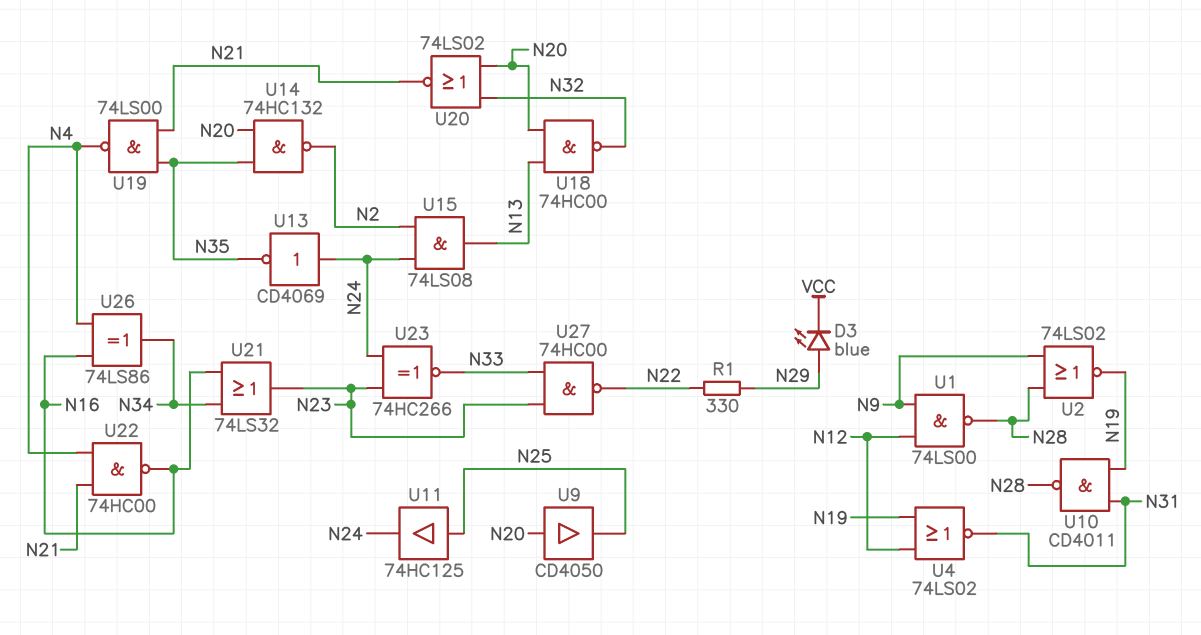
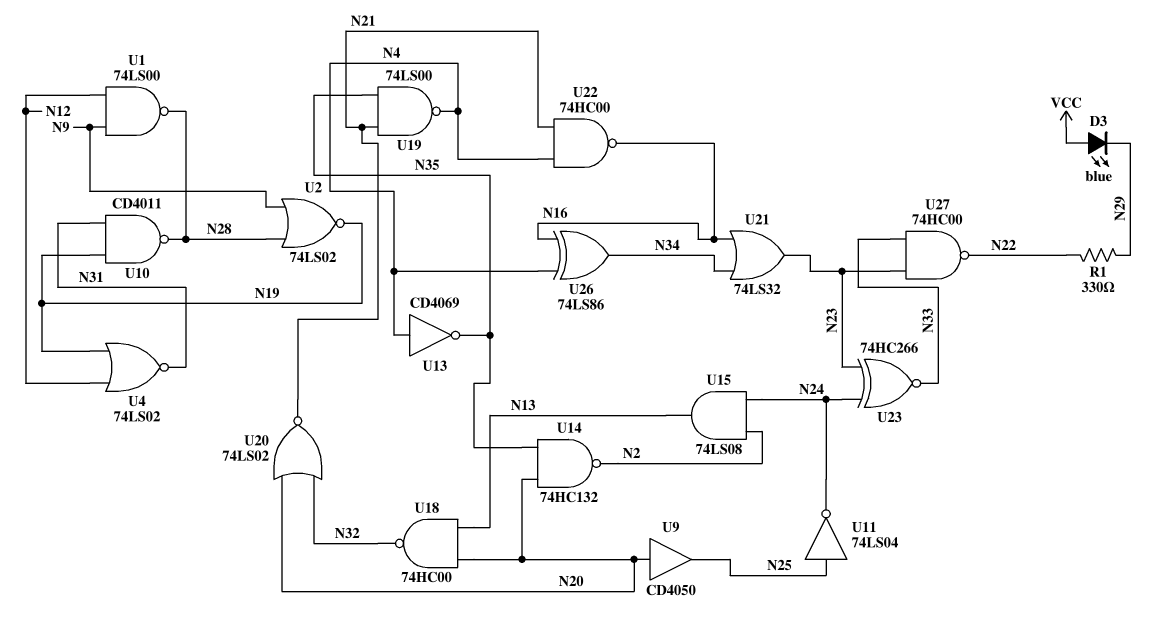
D3: LED blue (A N29, K VCC) -> LED blue (A VCC, K N29)
U11: buffer 74HC125 (in N25, out N24) -> NOT 74LS04 (in N25, out N24)
U13: NOT CD4069 (in N24, out N35) -> NOT CD4069 (in N4, out N35)

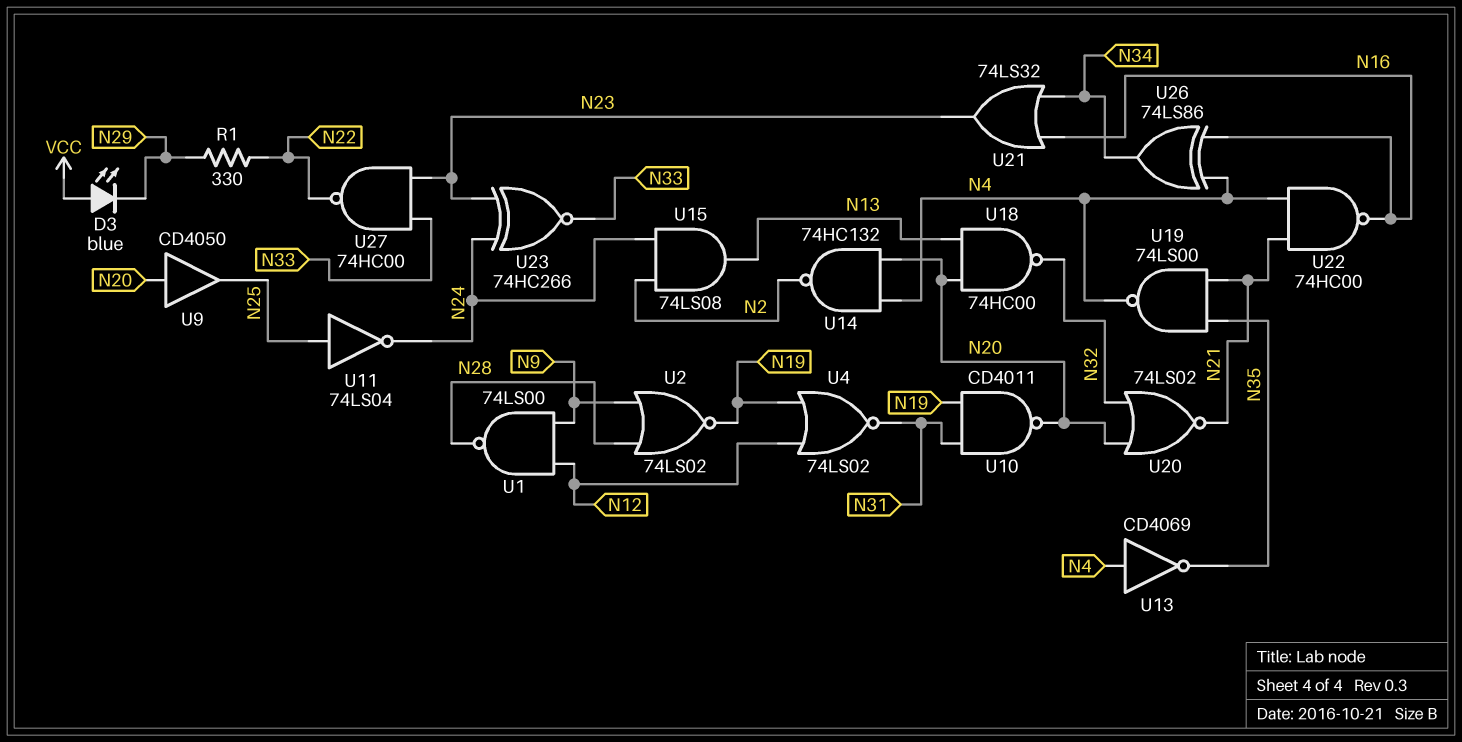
U10: NAND CD4011 (in N19, in N31, out N28) -> NAND CD4011 (in N19, in N31, out N20)
U14: NAND 74HC132 (in N20, in N35, out N2) -> NAND 74HC132 (in N4, in N20, out N2)

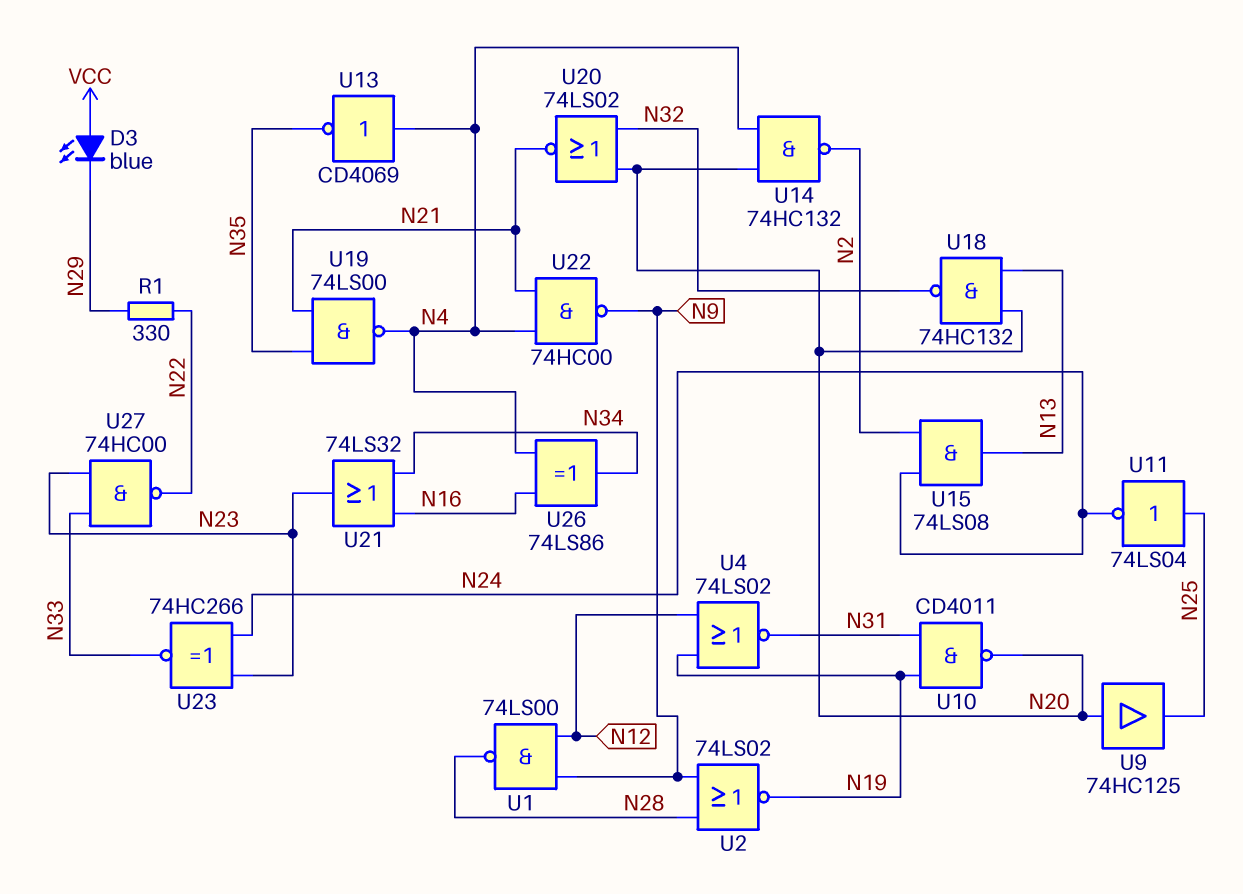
U9: buffer CD4050 (in N20, out N25) -> buffer 74HC125 (in N20, out N25)
U18: NAND 74HC00 (in N13, in N20, out N32) -> NAND 74HC132 (in N13, in N20, out N32)
U22: NAND 74HC00 (in N4, in N21, out N16) -> NAND 74HC00 (in N4, in N21, out N9)

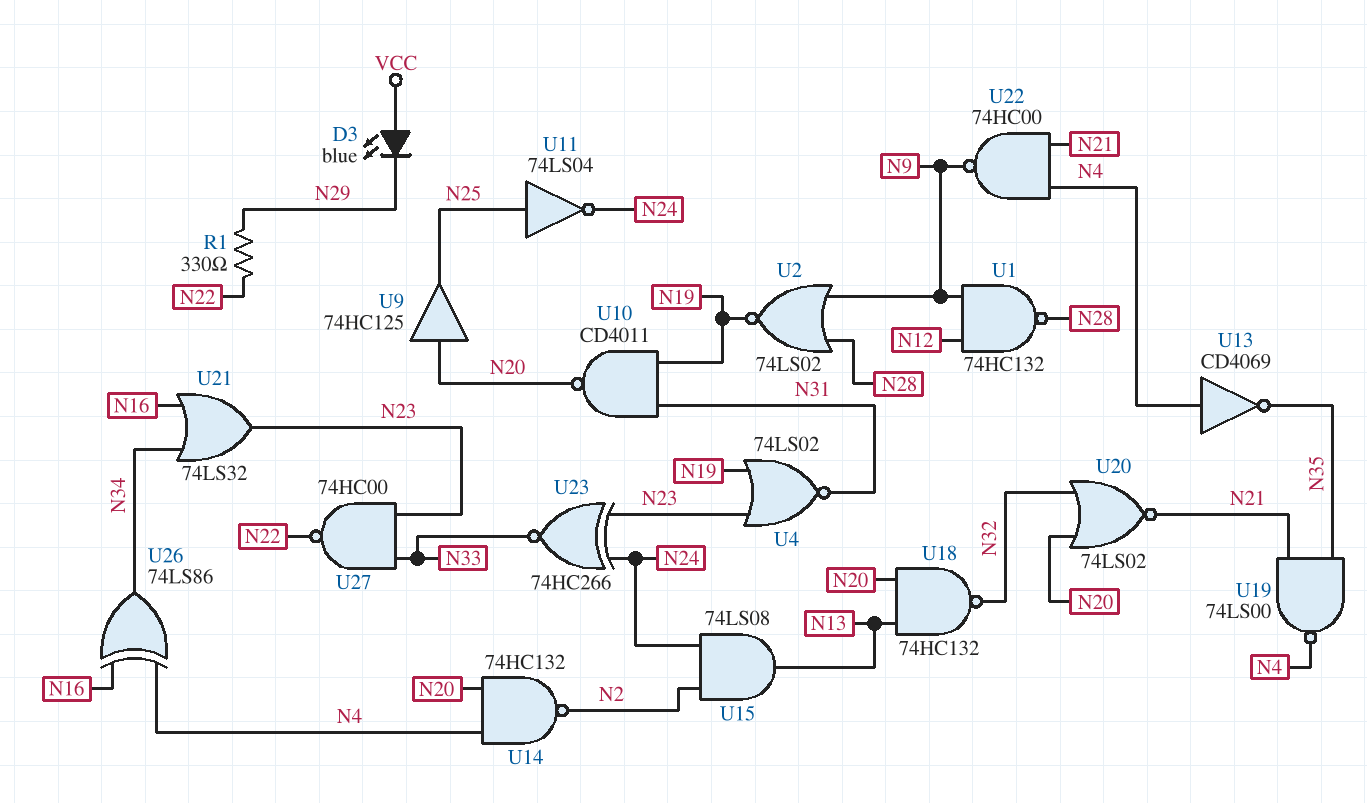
U1: NAND 74LS00 (in N9, in N12, out N28) -> NAND 74HC132 (in N9, in N12, out N28)
U4: NOR 74LS02 (in N12, in N19, out N31) -> NOR 74LS02 (in N19, in N23, out N31)

